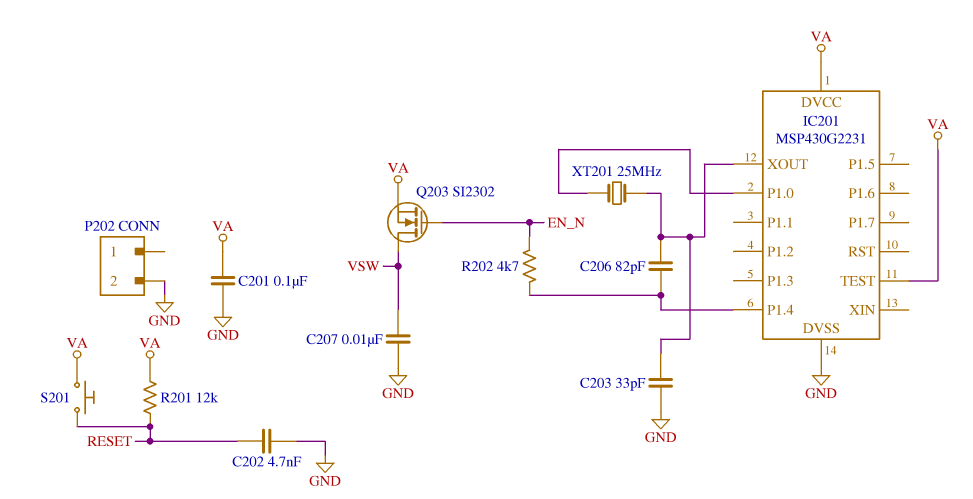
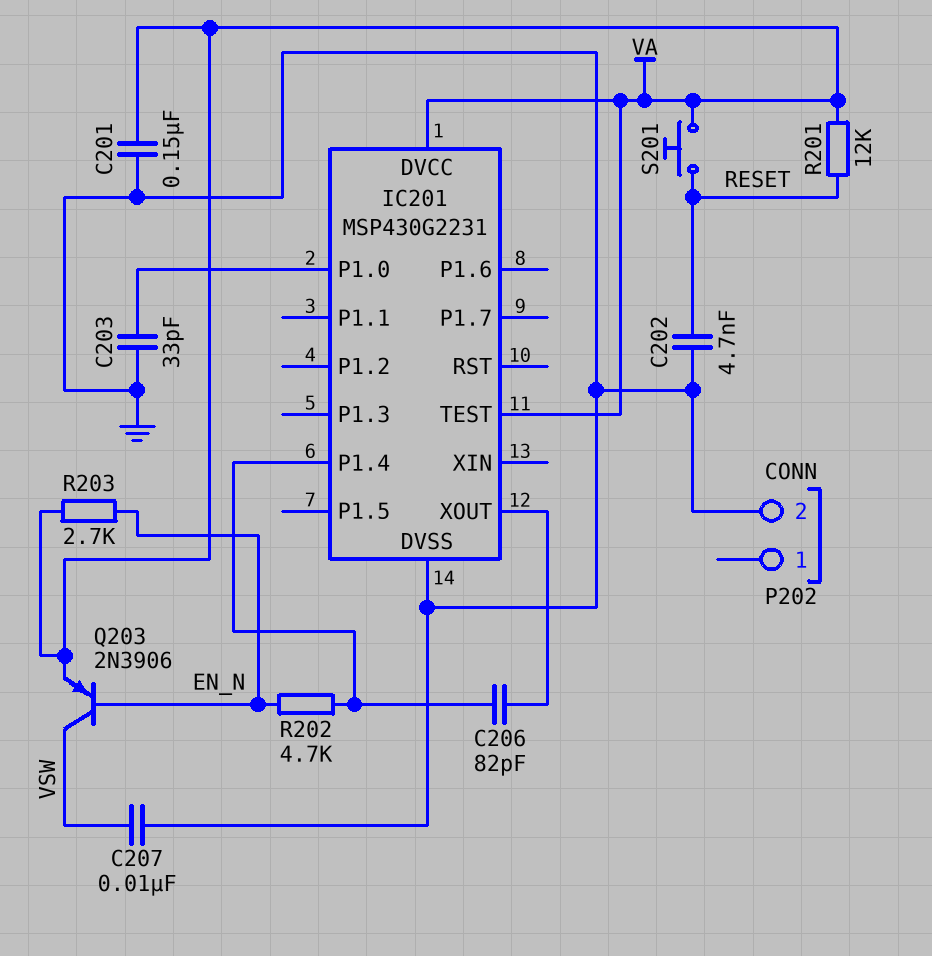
C201: 100nF (GND, VA) -> 150nF (GND, VA)
C203: 33pF (GND, IC201/XOUT) -> 33pF (GND, IC201/P1.0)
Q203: NMOS SI2302 (G EN_N, D VSW, S VA) -> PNP 2N3906 (B EN_N, C VSW, E VA)
R203: none -> 2.7k (EN_N, VA)
XT201: 25MHz (IC201/P1.0, IC201/XOUT) -> none

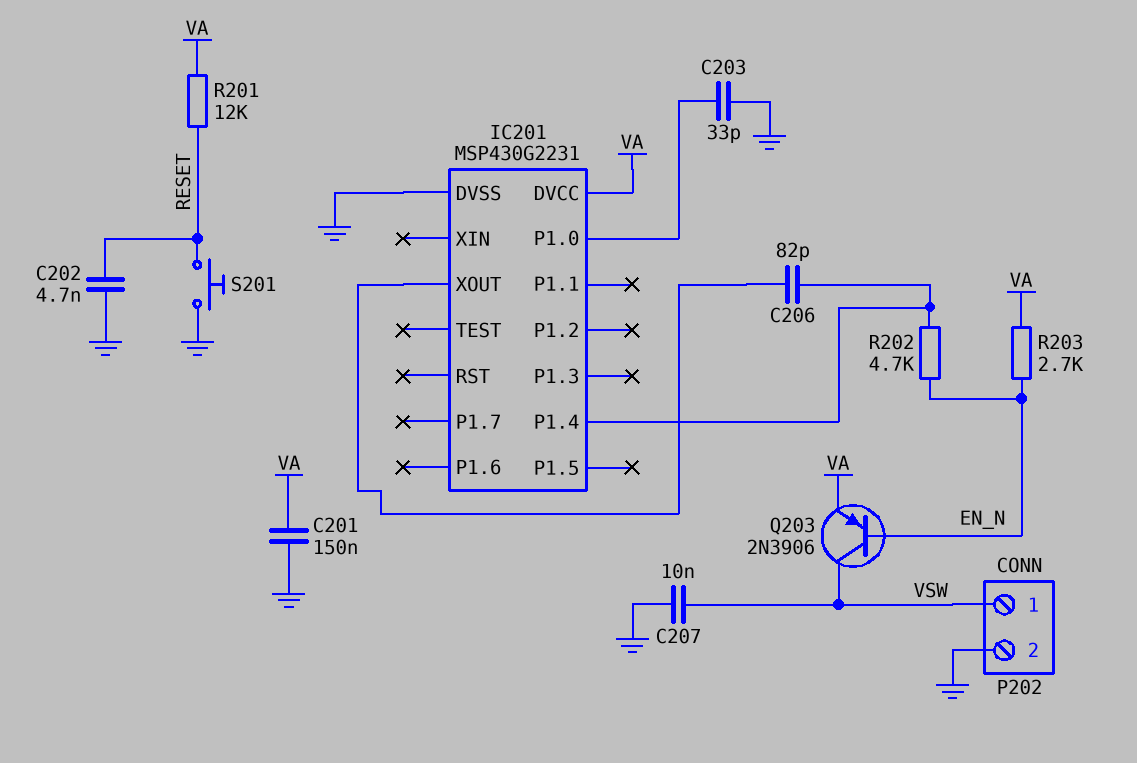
IC201 pin TEST: VA -> none
P202 pin 1: none -> VSW
S201: button (RESET, VA) -> button (GND, RESET)

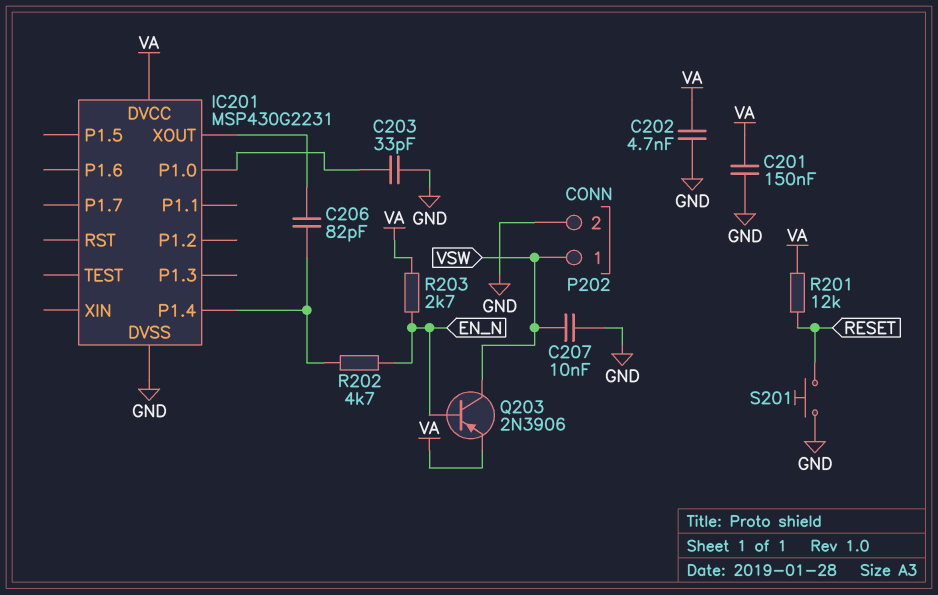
C202: 4.7nF (GND, RESET) -> 4.7nF (GND, VA)

